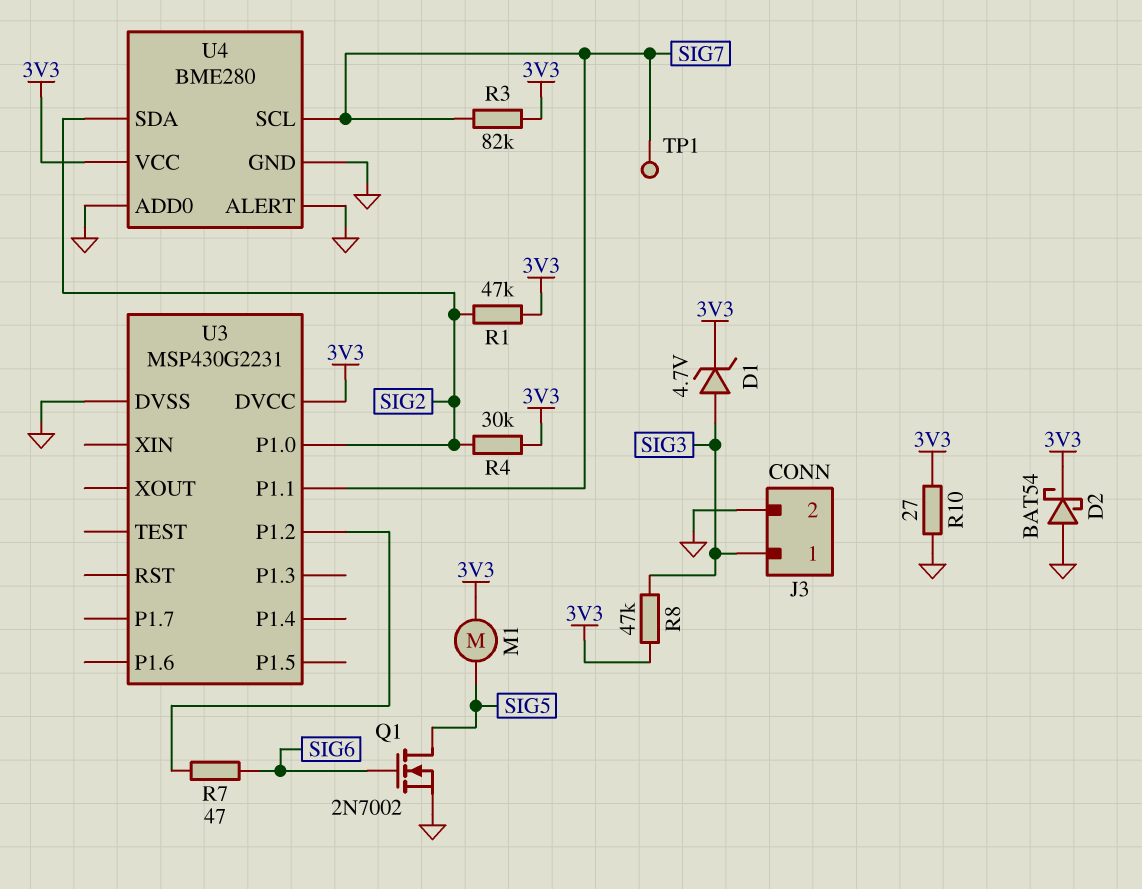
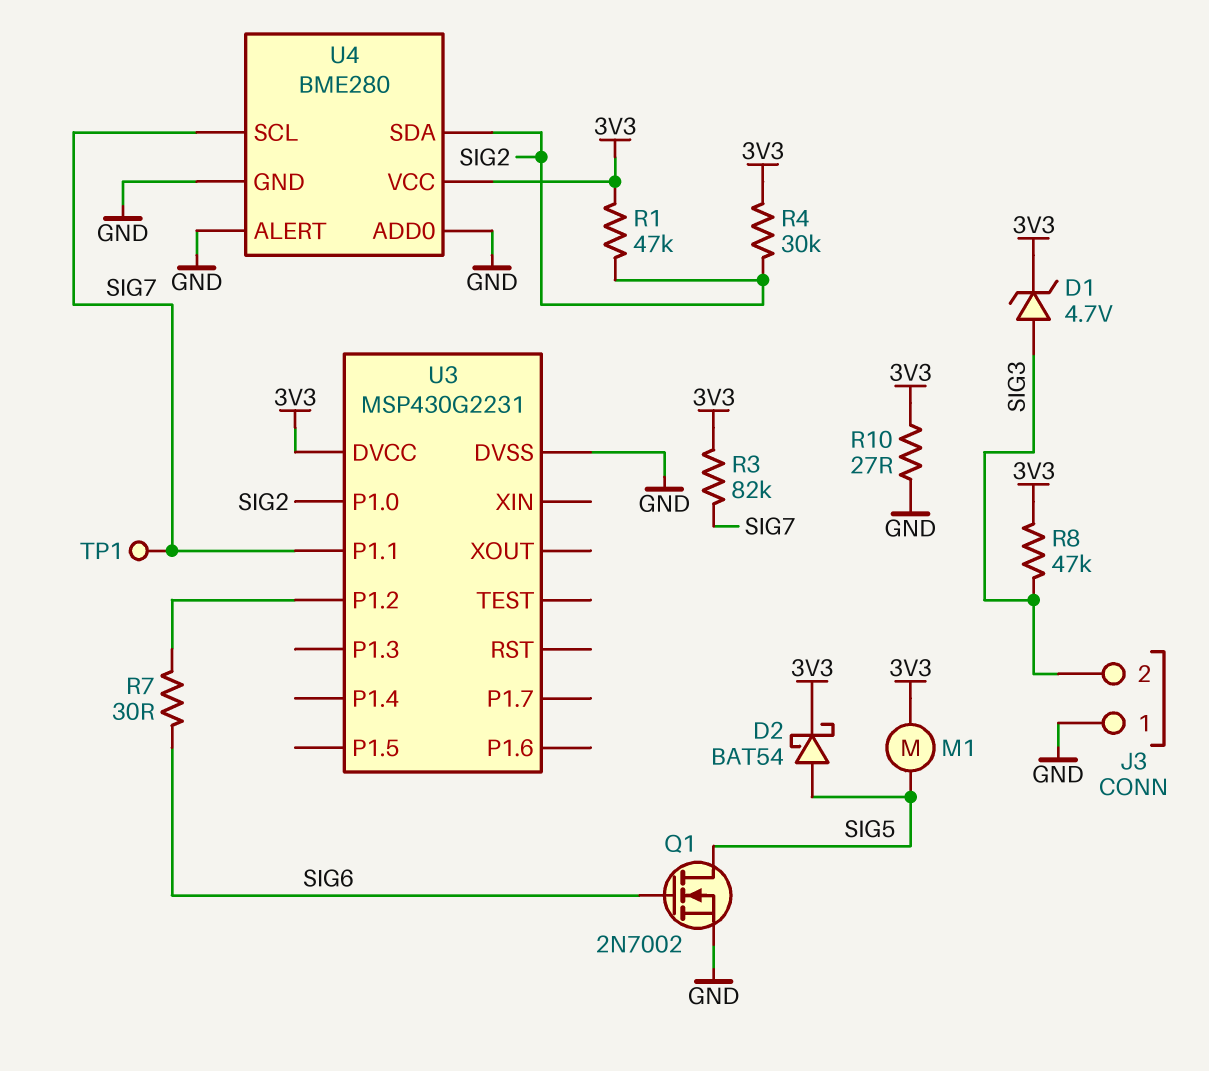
D2: schottky BAT54 (A GND, K 3V3) -> schottky BAT54 (A SIG5, K 3V3)
J3 pin 1: SIG3 -> GND
J3 pin 2: GND -> SIG3
R7: 47 (SIG6, U3/P1.2) -> 30 (SIG6, U3/P1.2)

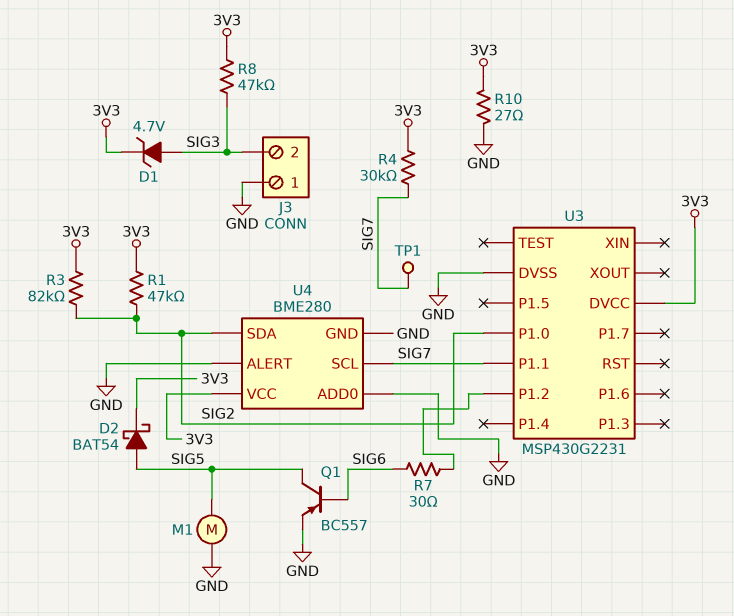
M1: motor (3V3, SIG5) -> motor (GND, SIG5)
Q1: NMOS 2N7002 (G SIG6, D SIG5, S GND) -> PNP BC557 (B SIG6, C SIG5, E GND)
R3: 82k (3V3, SIG7) -> 82k (3V3, SIG2)
R4: 30k (3V3, SIG2) -> 30k (3V3, SIG7)

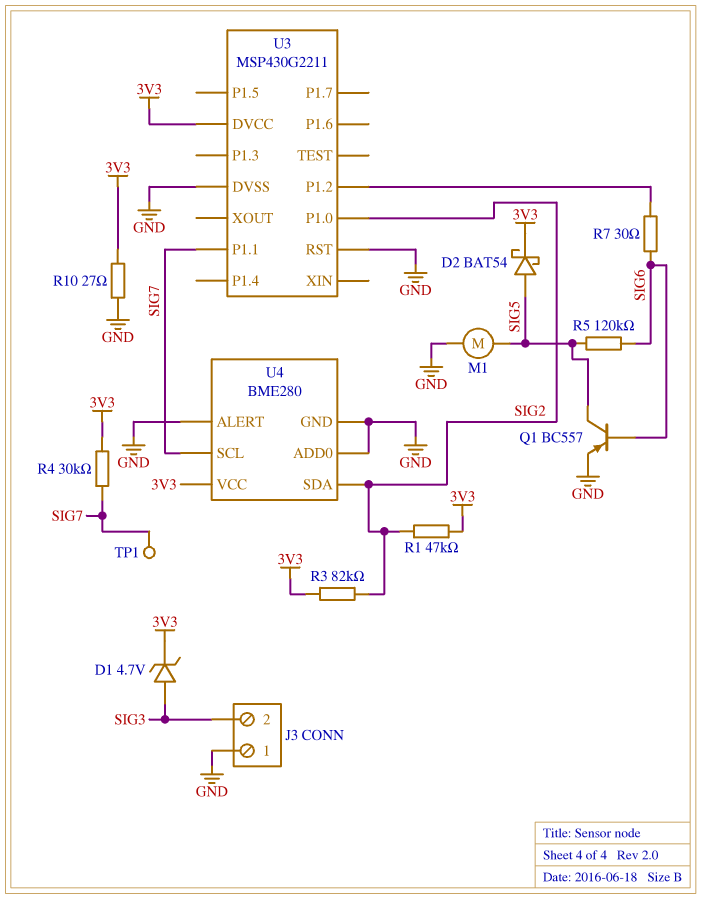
R5: none -> 120k (SIG5, SIG6)
R8: 47k (3V3, SIG3) -> none
U3: MSP430G2231 -> MSP430G2211
U3 pin RST: none -> GND

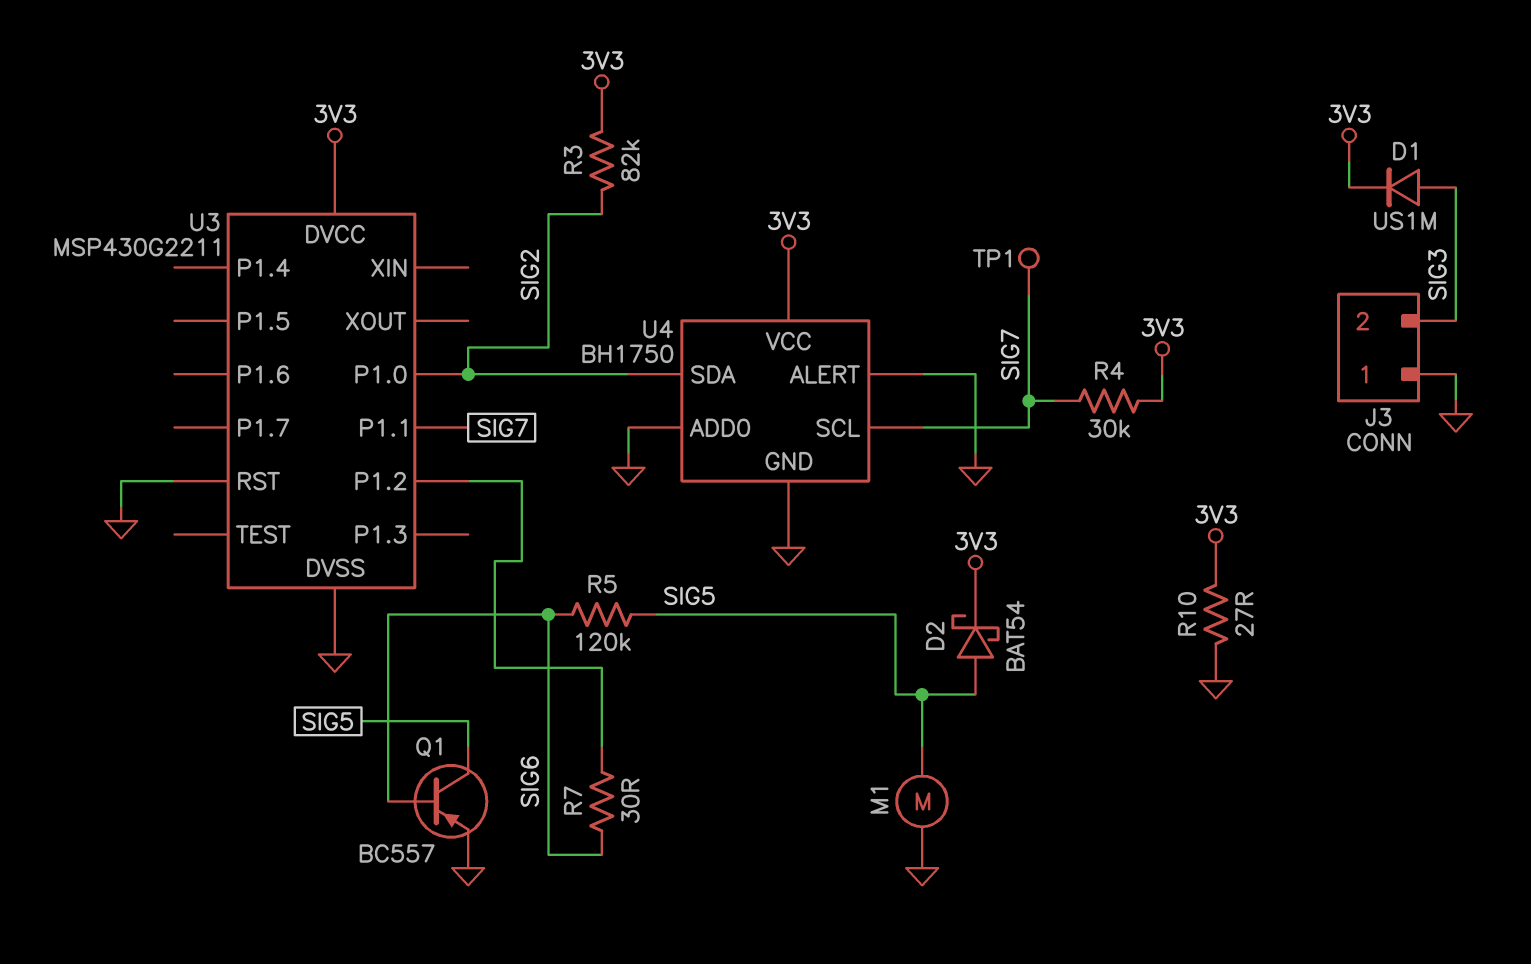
D1: zener 4.7V (A SIG3, K 3V3) -> diode US1M (A SIG3, K 3V3)
R1: 47k (3V3, SIG2) -> none
U4: BME280 -> BH1750

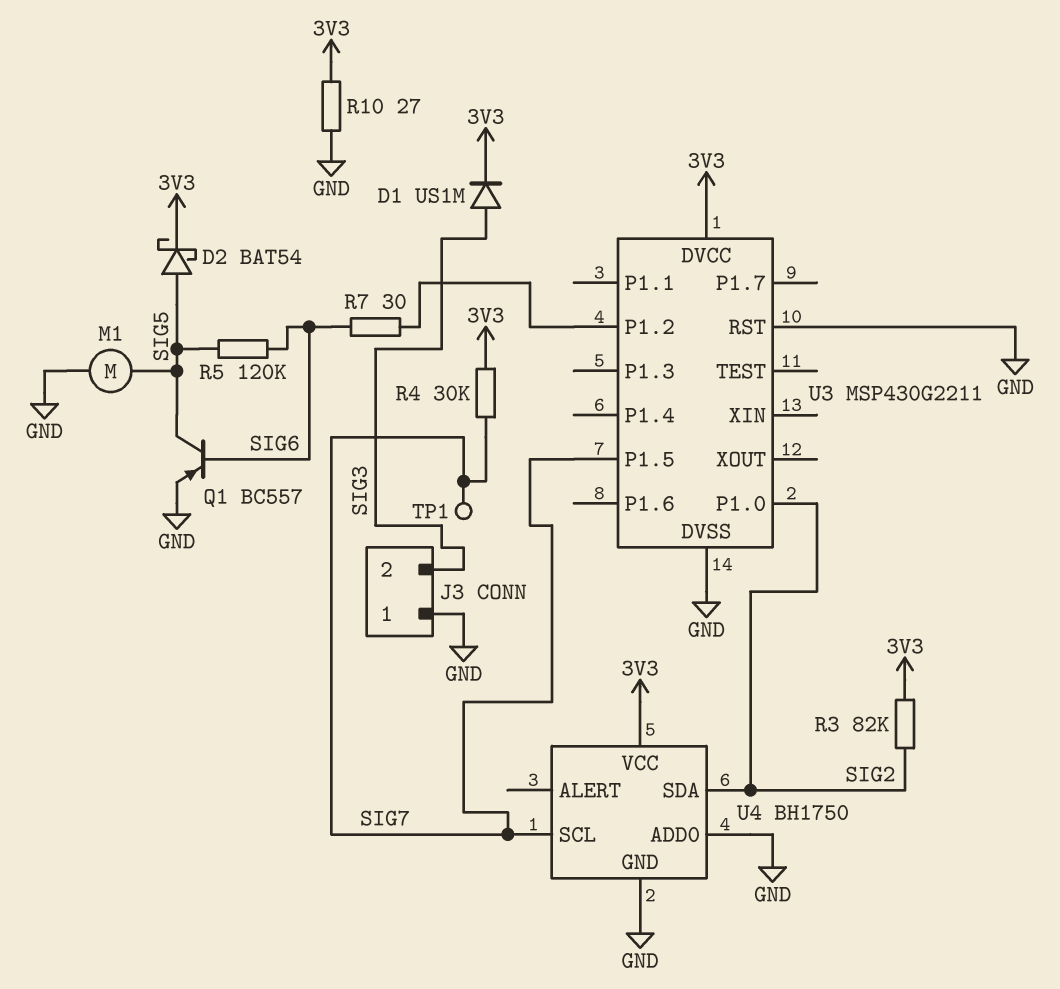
U3 pin P1.1: SIG7 -> none
U3 pin P1.5: none -> SIG7
U4 pin ALERT: GND -> none

